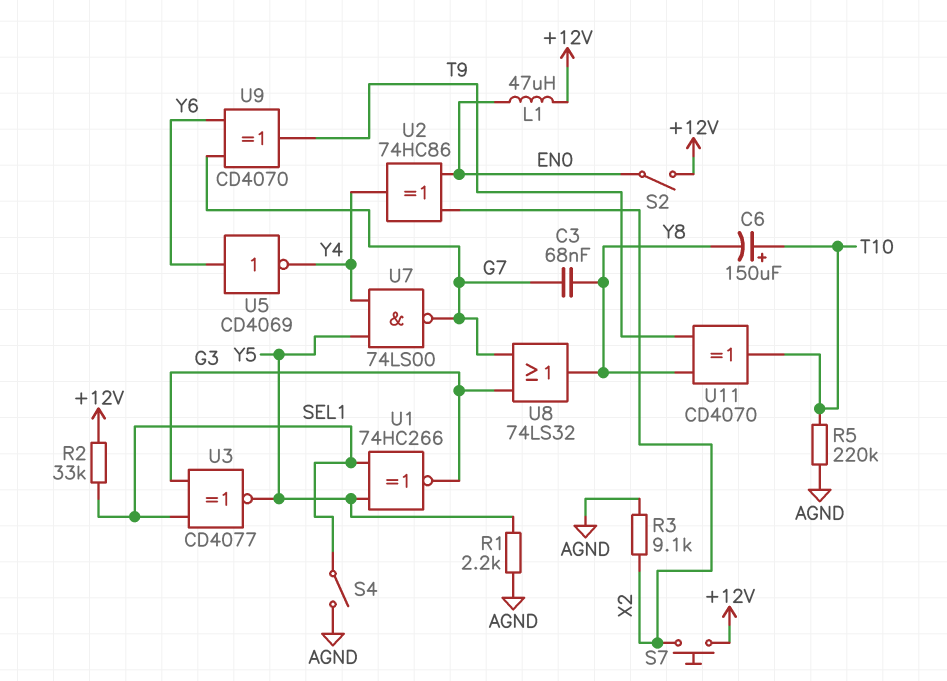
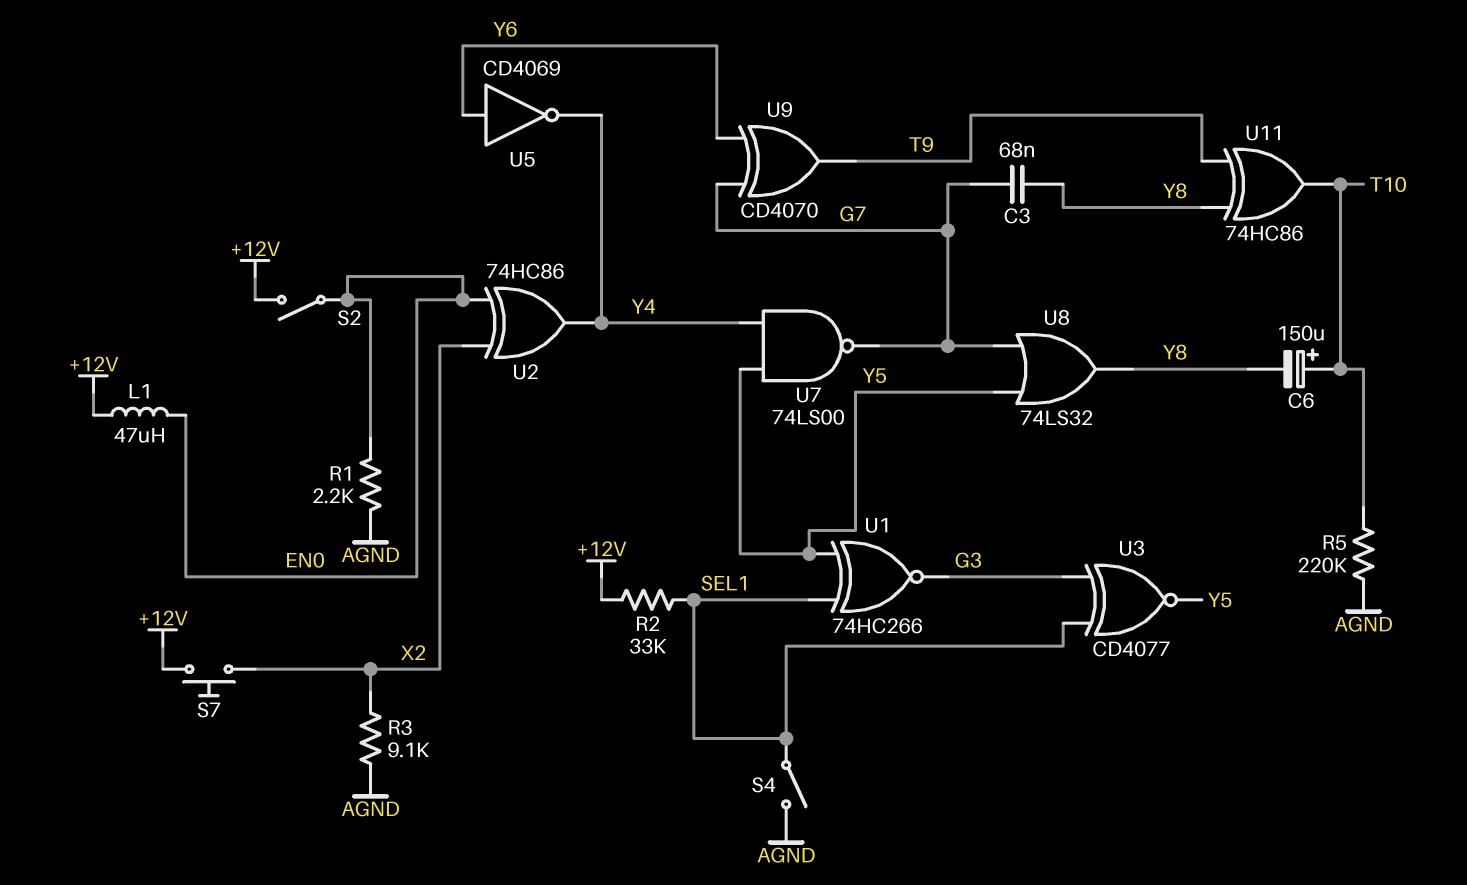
R1: 2.2k (AGND, Y5) -> 2.2k (AGND, EN0)
U8: OR 74LS32 (in G3, in G7, out Y8) -> OR 74LS32 (in G7, in Y5, out Y8)
U11: XOR CD4070 (in T9, in Y8, out T10) -> XOR 74HC86 (in T9, in Y8, out T10)

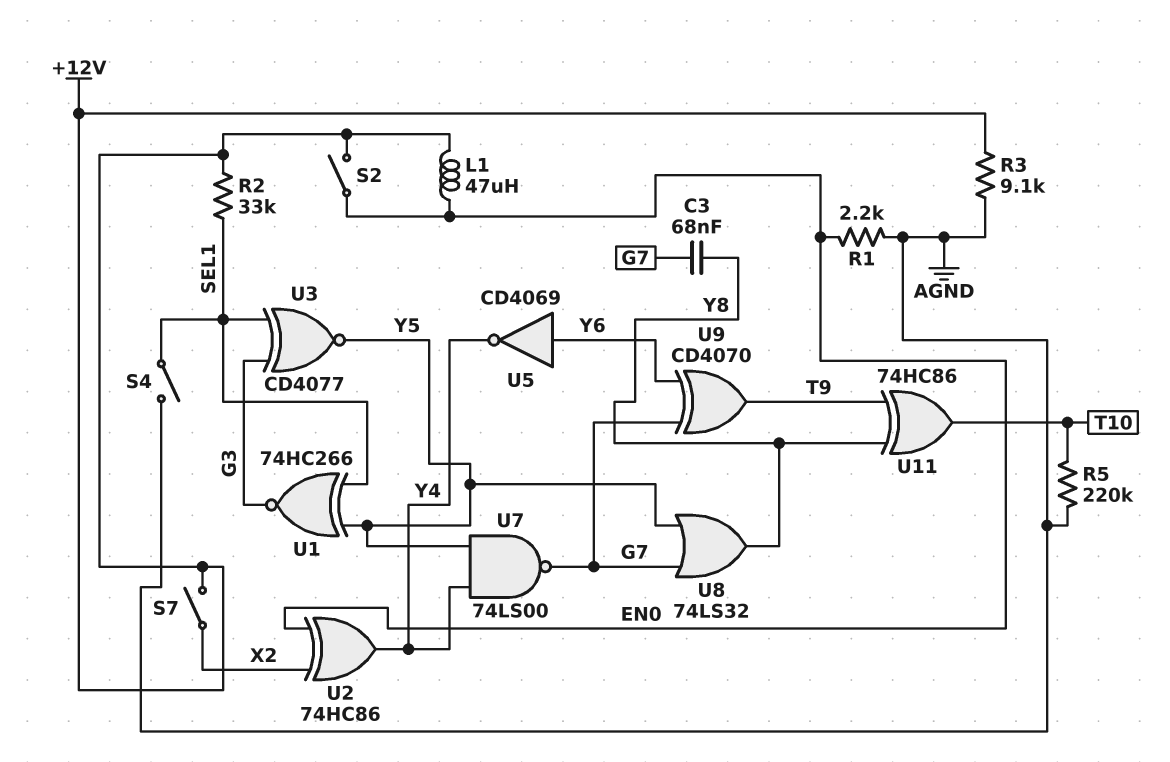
C6: 150uF (plus T10, minus Y8) -> none
R3: 9.1k (AGND, X2) -> 9.1k (+12V, AGND)
S7: button (+12V, X2) -> switch (+12V, X2)

